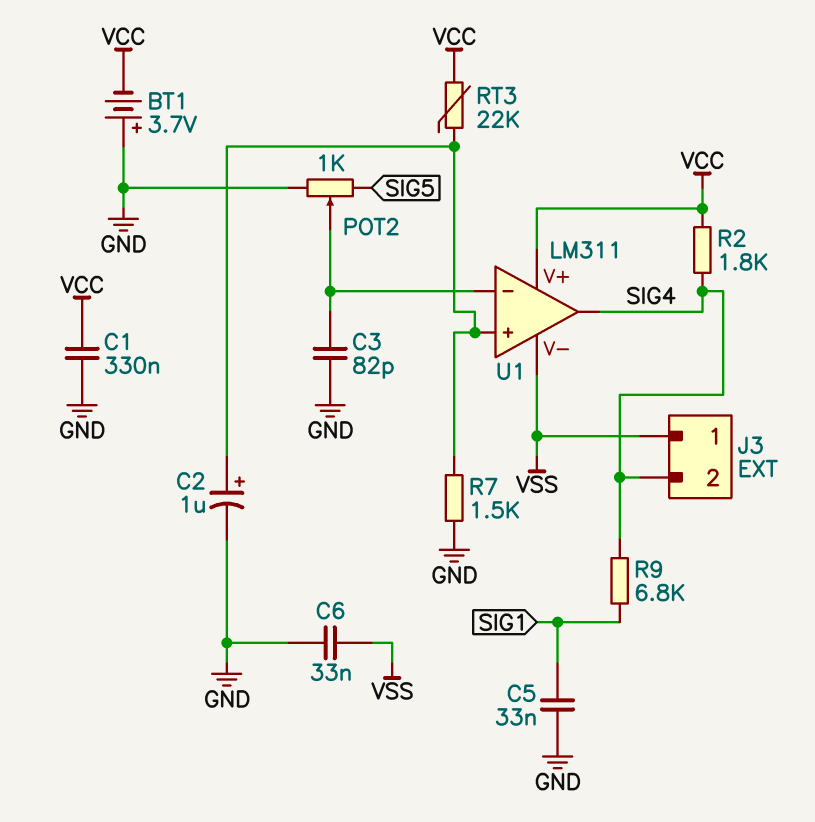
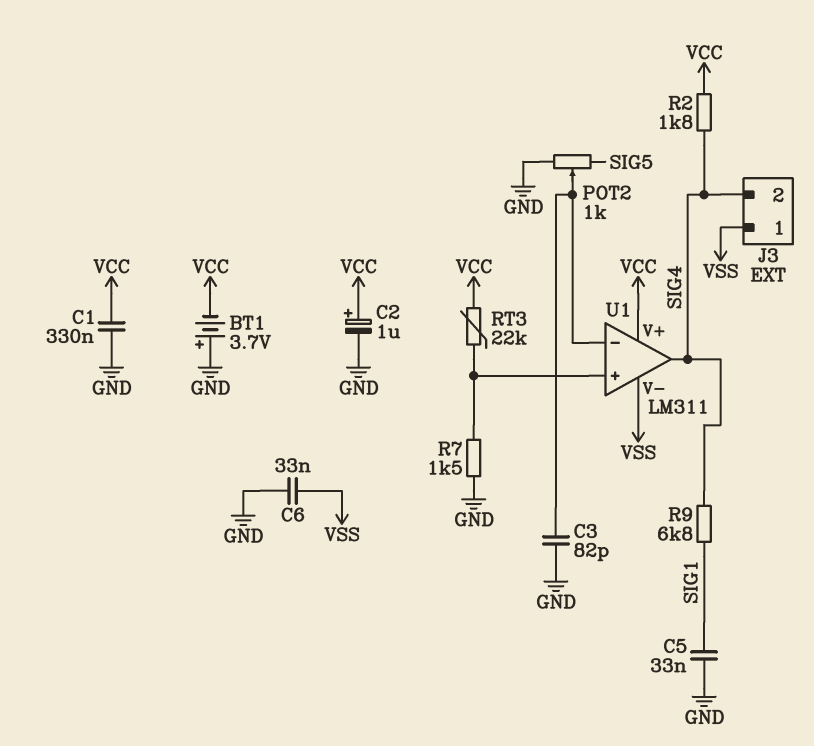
C2: 1uF (plus U1/in+, minus GND) -> 1uF (plus VCC, minus GND)

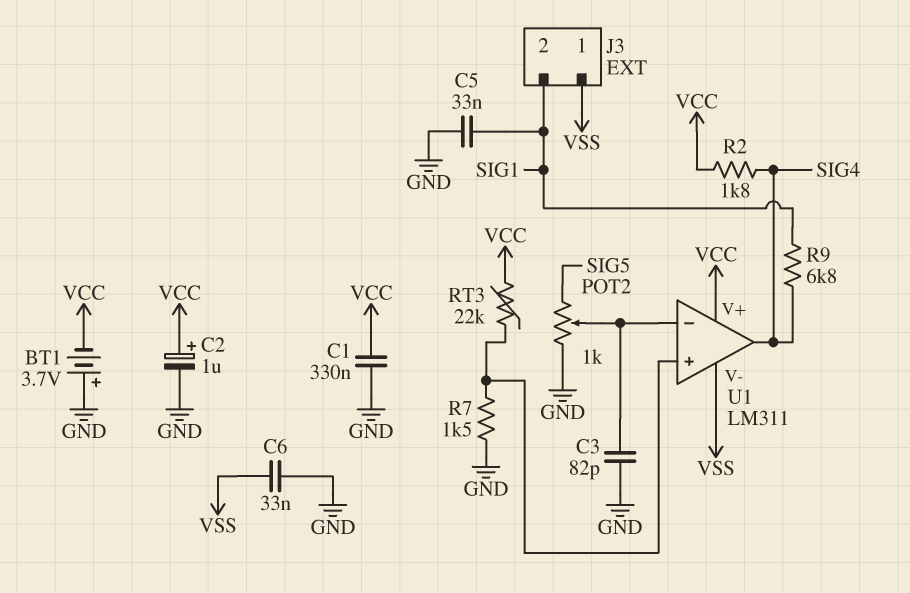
J3 pin 2: SIG4 -> SIG1

